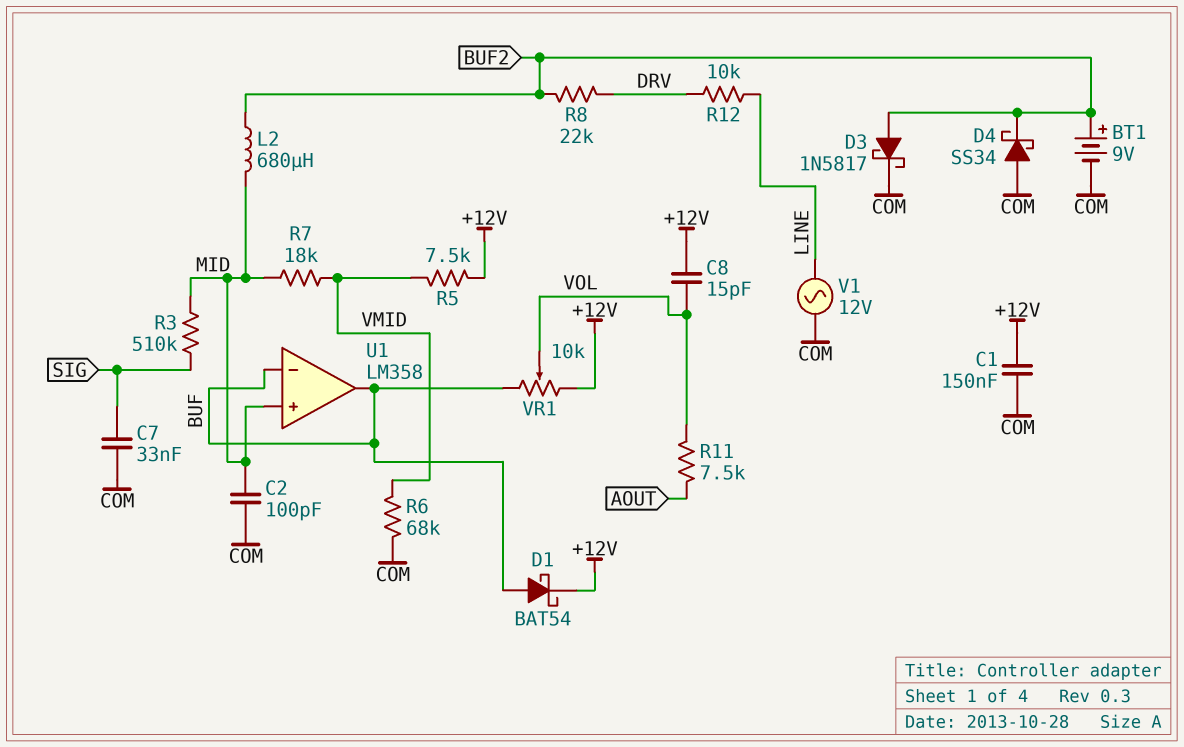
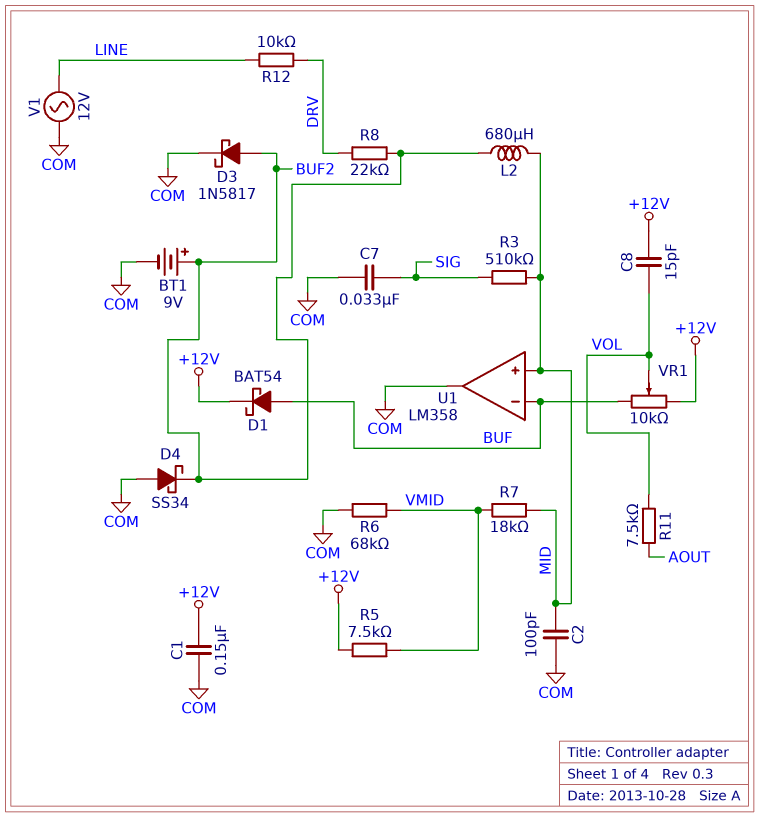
U1 pin out: BUF -> COM

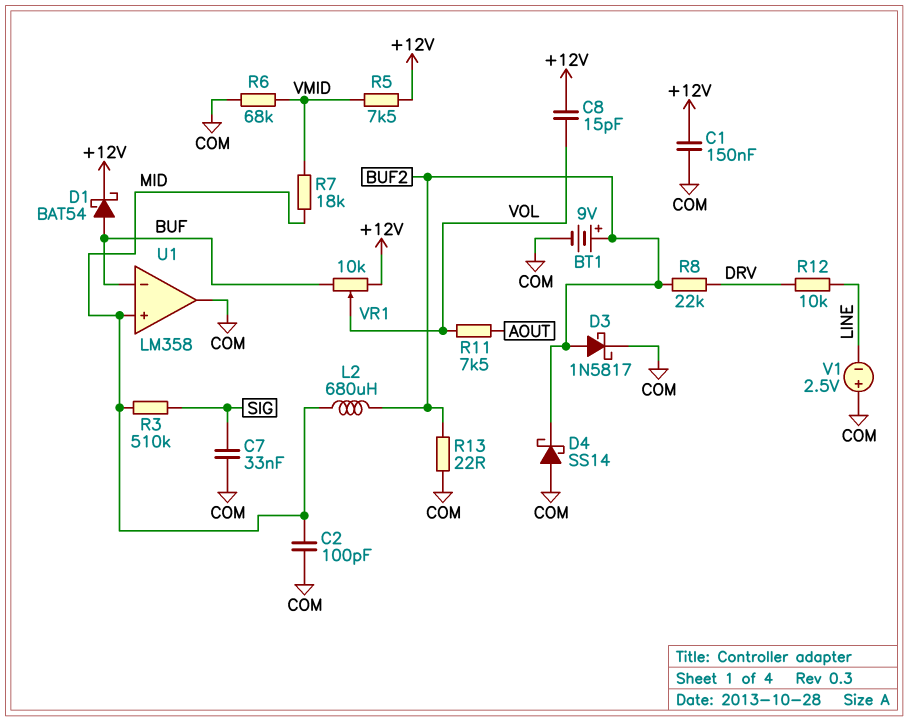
D4: schottky SS34 (A COM, K BUF2) -> schottky SS14 (A COM, K BUF2)
R13: none -> 22 (BUF2, COM)
V1: AC 12V (COM, LINE) -> 2.5V (plus COM, minus LINE)

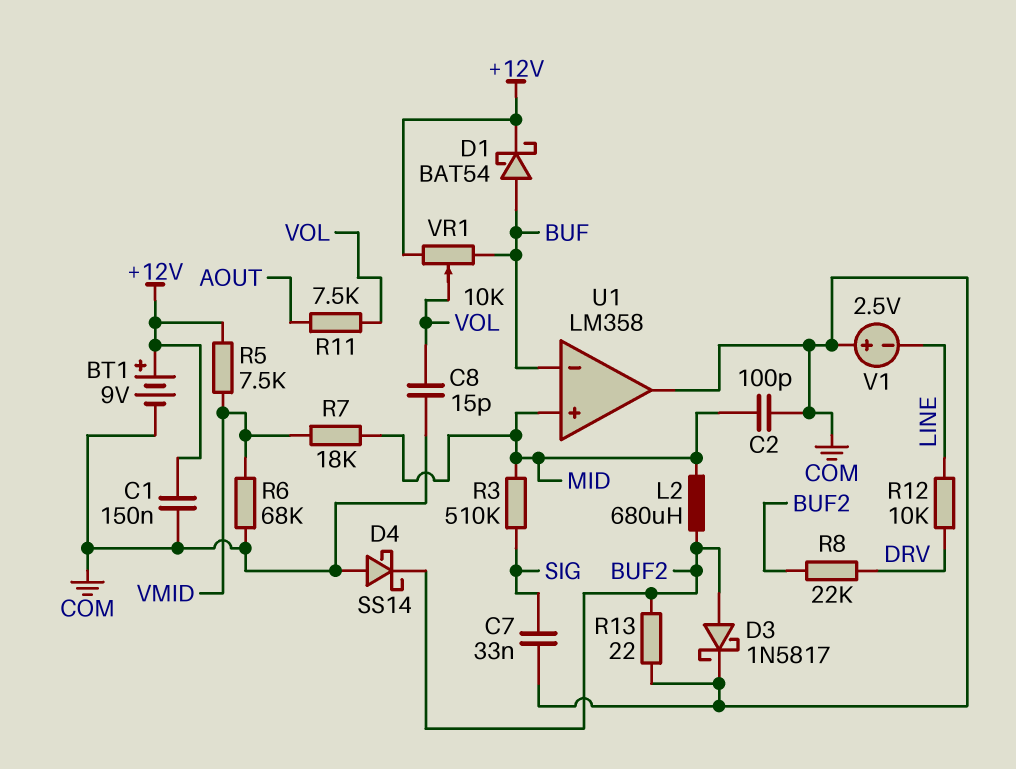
BT1: 9V (plus BUF2, minus COM) -> 9V (plus +12V, minus COM)
C8: 15pF (+12V, VOL) -> 15pF (COM, VOL)

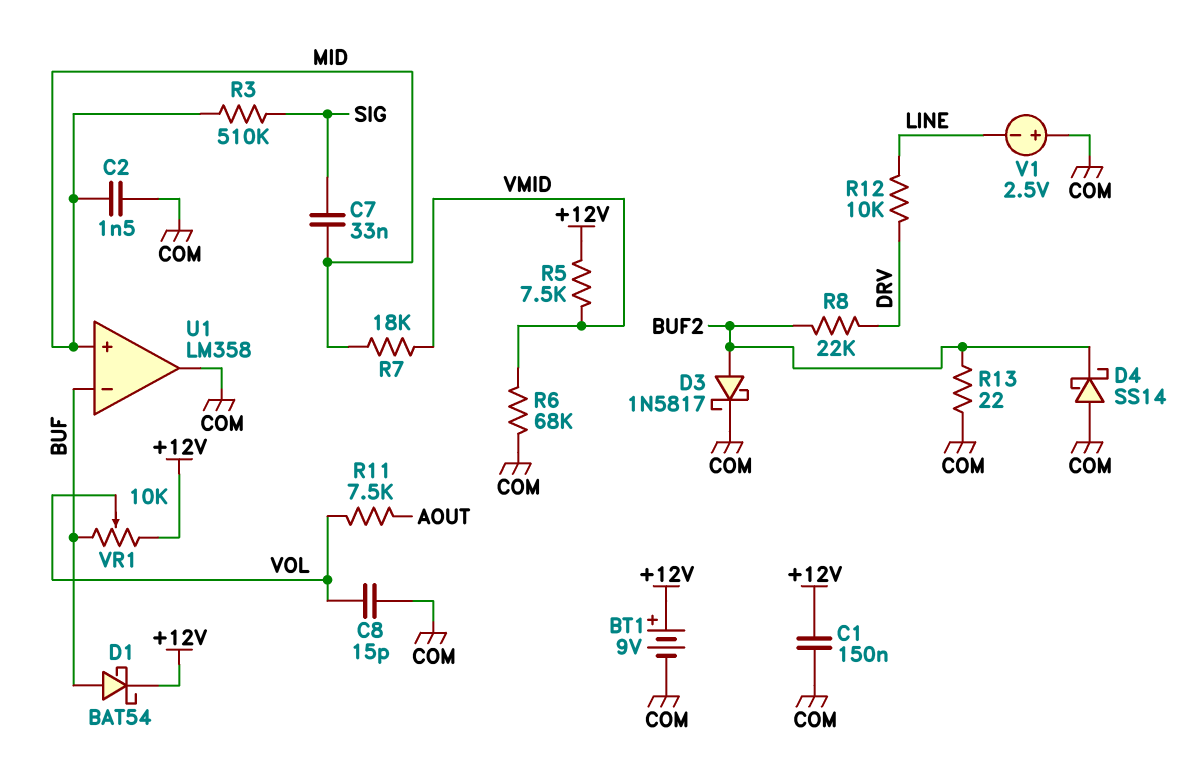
C2: 100pF (COM, MID) -> 1.5nF (COM, MID)
C7: 33nF (COM, SIG) -> 33nF (MID, SIG)
L2: 680uH (BUF2, MID) -> none

